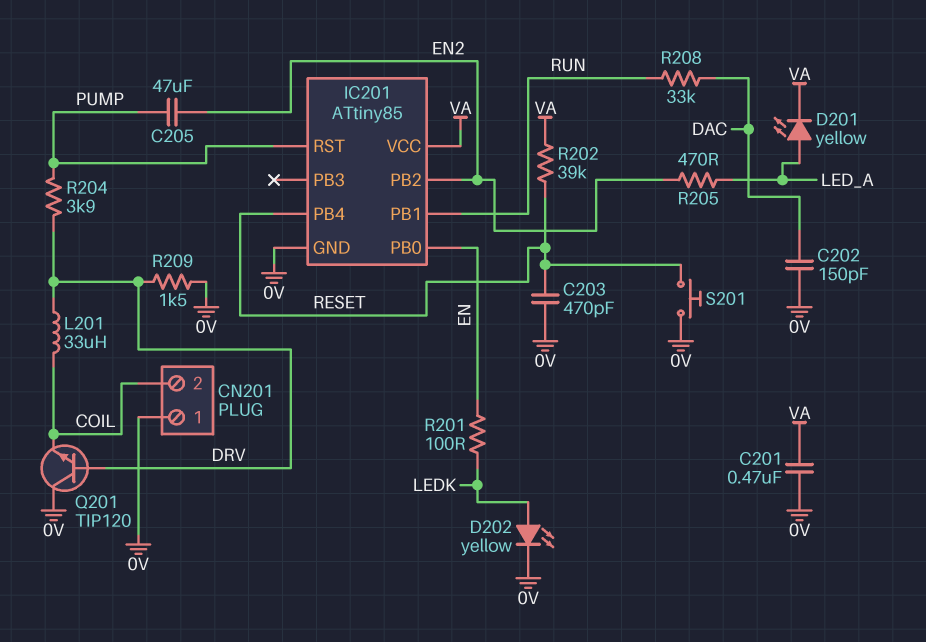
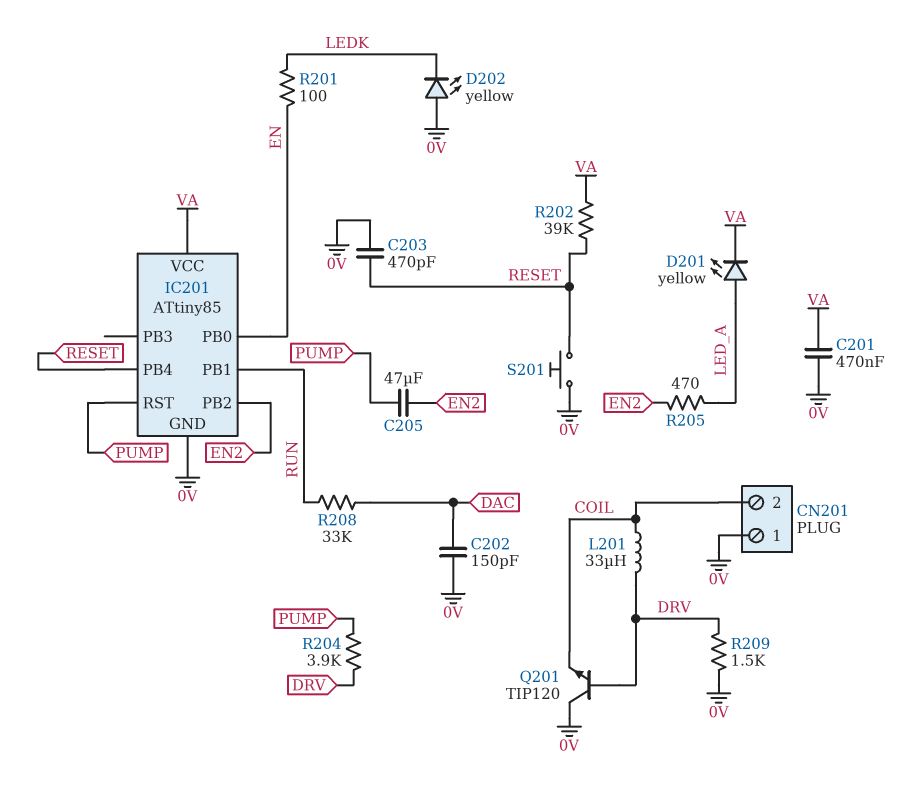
D202: LED yellow (A LEDK, K 0V) -> LED yellow (A 0V, K LEDK)

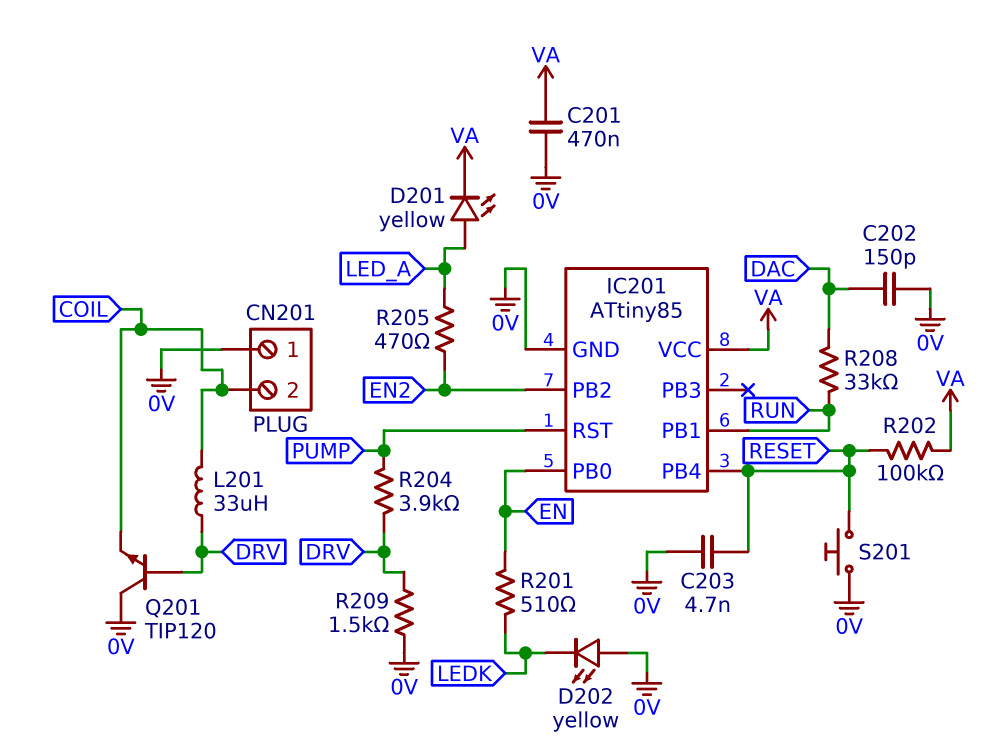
C203: 470pF (0V, RESET) -> 4.7nF (0V, RESET)
C205: 47uF (EN2, PUMP) -> none
R201: 100 (EN, LEDK) -> 510 (EN, LEDK)
R202: 39k (RESET, VA) -> 100k (RESET, VA)

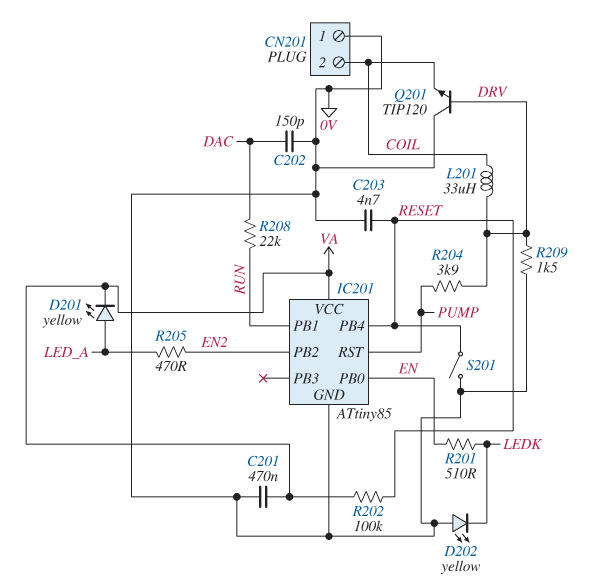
R208: 33k (DAC, RUN) -> 22k (DAC, RUN)
S201: button (0V, RESET) -> switch (0V, RESET)

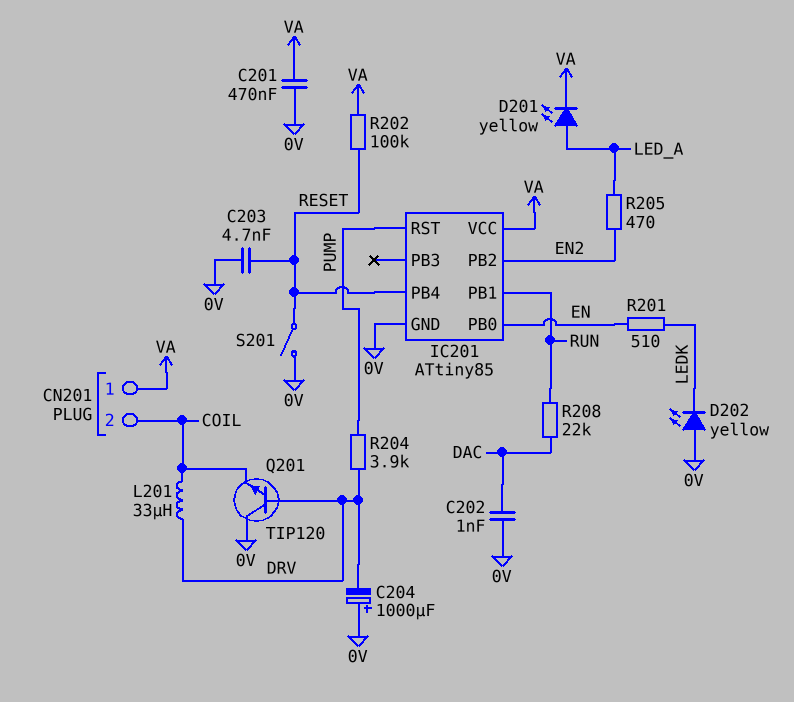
C202: 150pF (0V, DAC) -> 1nF (0V, DAC)
C204: none -> 1000uF (plus 0V, minus DRV)
CN201 pin 1: 0V -> VA
R209: 1.5k (0V, DRV) -> none

